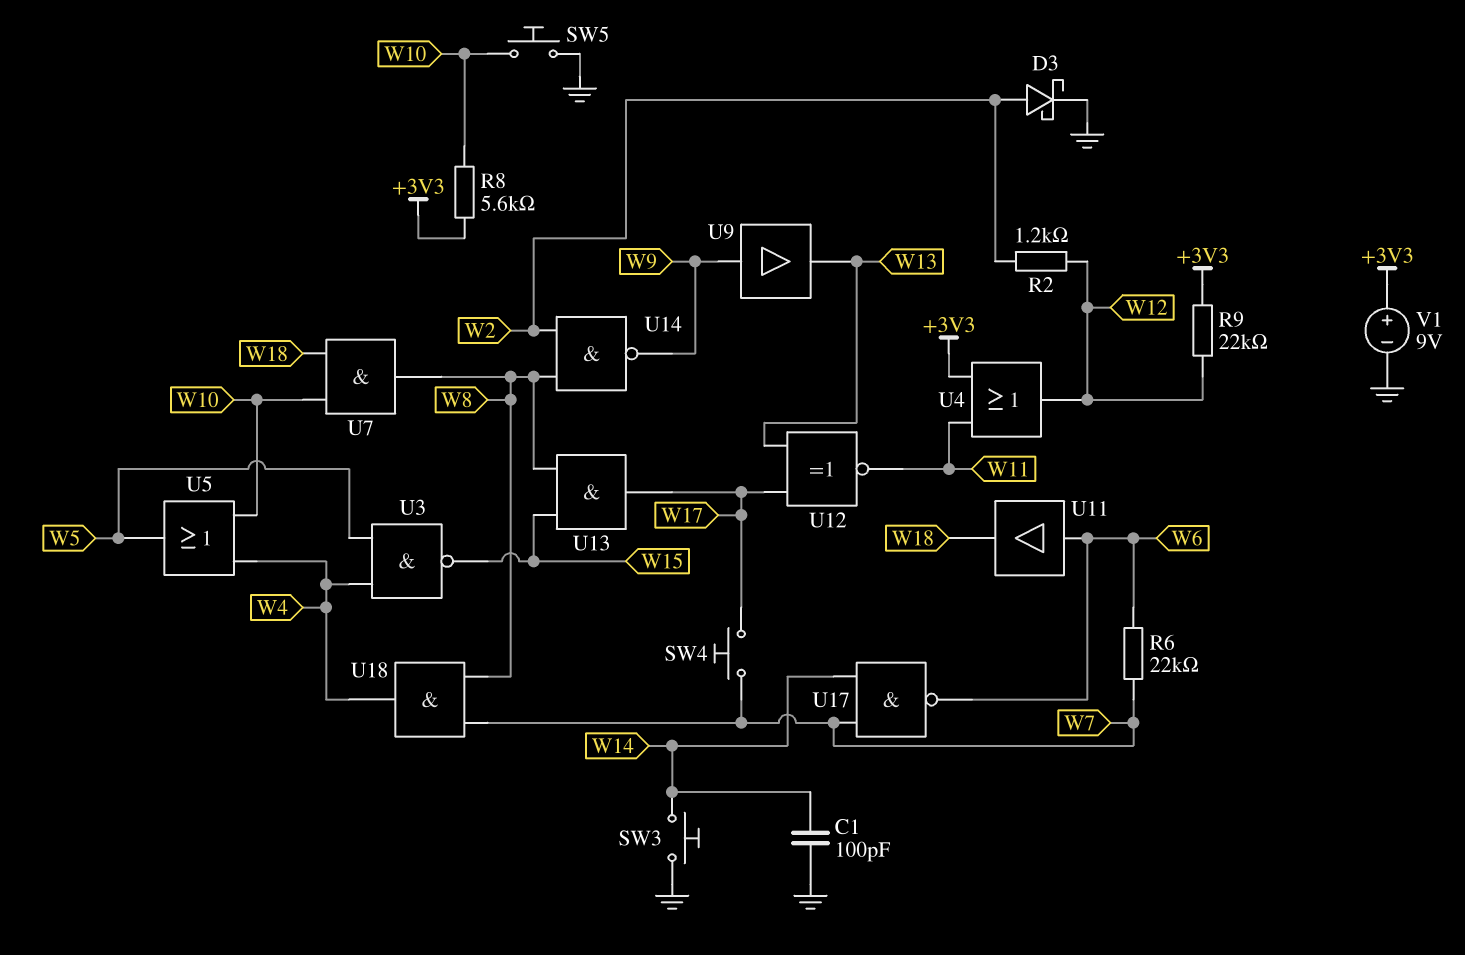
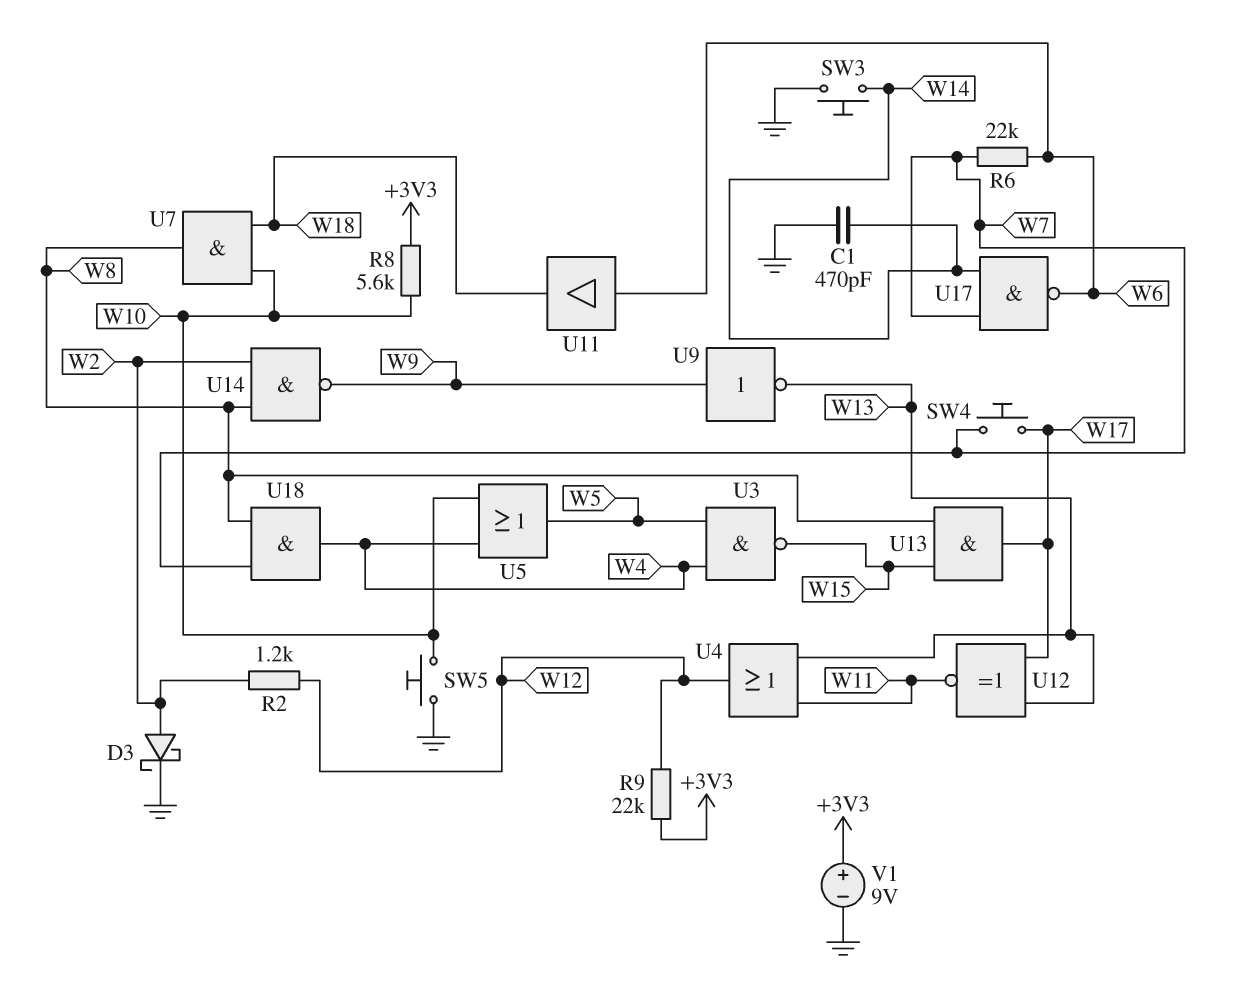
C1: 100pF (GND, W14) -> 470pF (GND, W14)
U4: OR (in +3V3, in W11, out W12) -> OR (in W11, in W13, out W12)
U9: buffer (in W9, out W13) -> NOT (in W9, out W13)

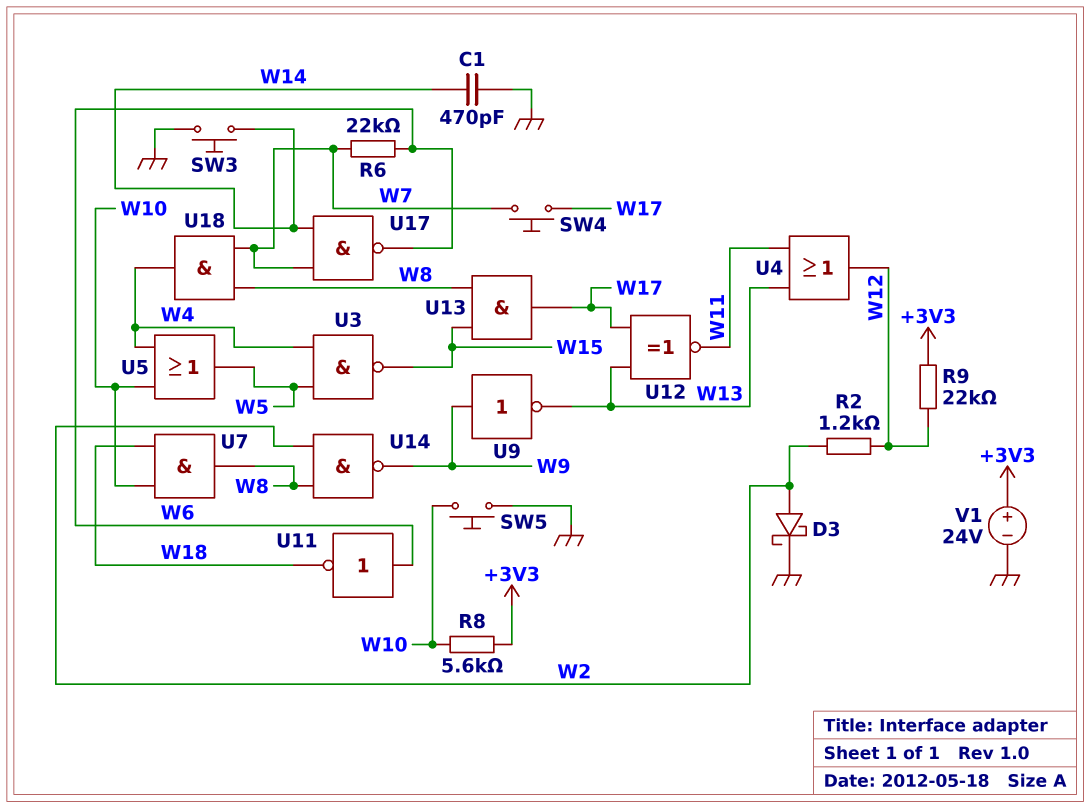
U11: buffer (in W6, out W18) -> NOT (in W6, out W18)
V1: 9V (plus +3V3, minus GND) -> 24V (plus +3V3, minus GND)

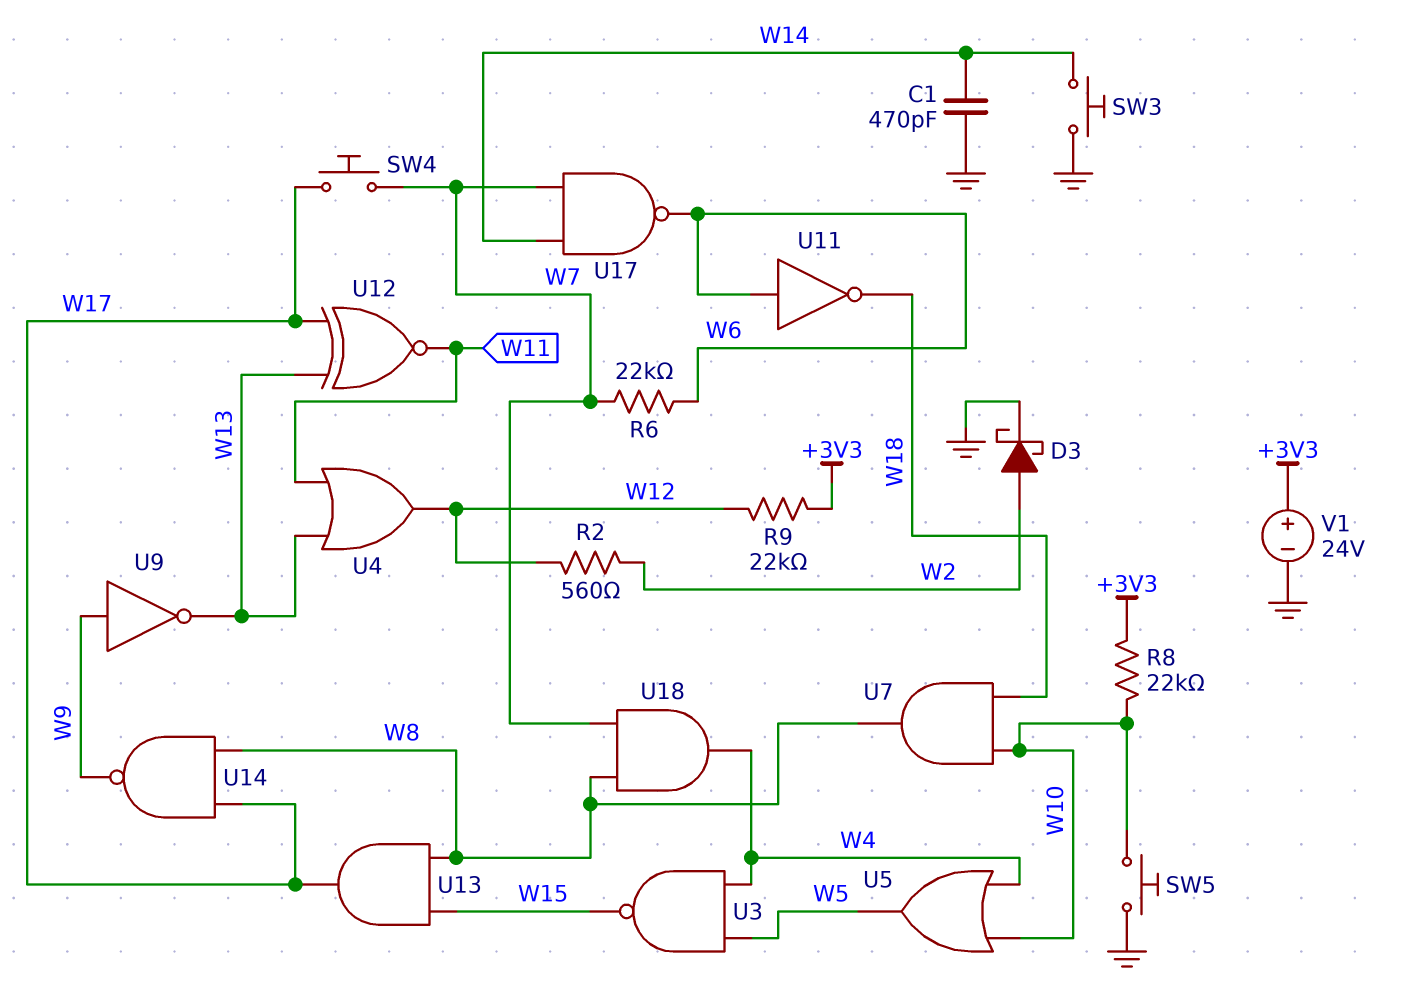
R2: 1.2k (W2, W12) -> 560 (W2, W12)
R8: 5.6k (+3V3, W10) -> 22k (+3V3, W10)
U14: NAND (in W2, in W8, out W9) -> NAND (in W8, in W17, out W9)

